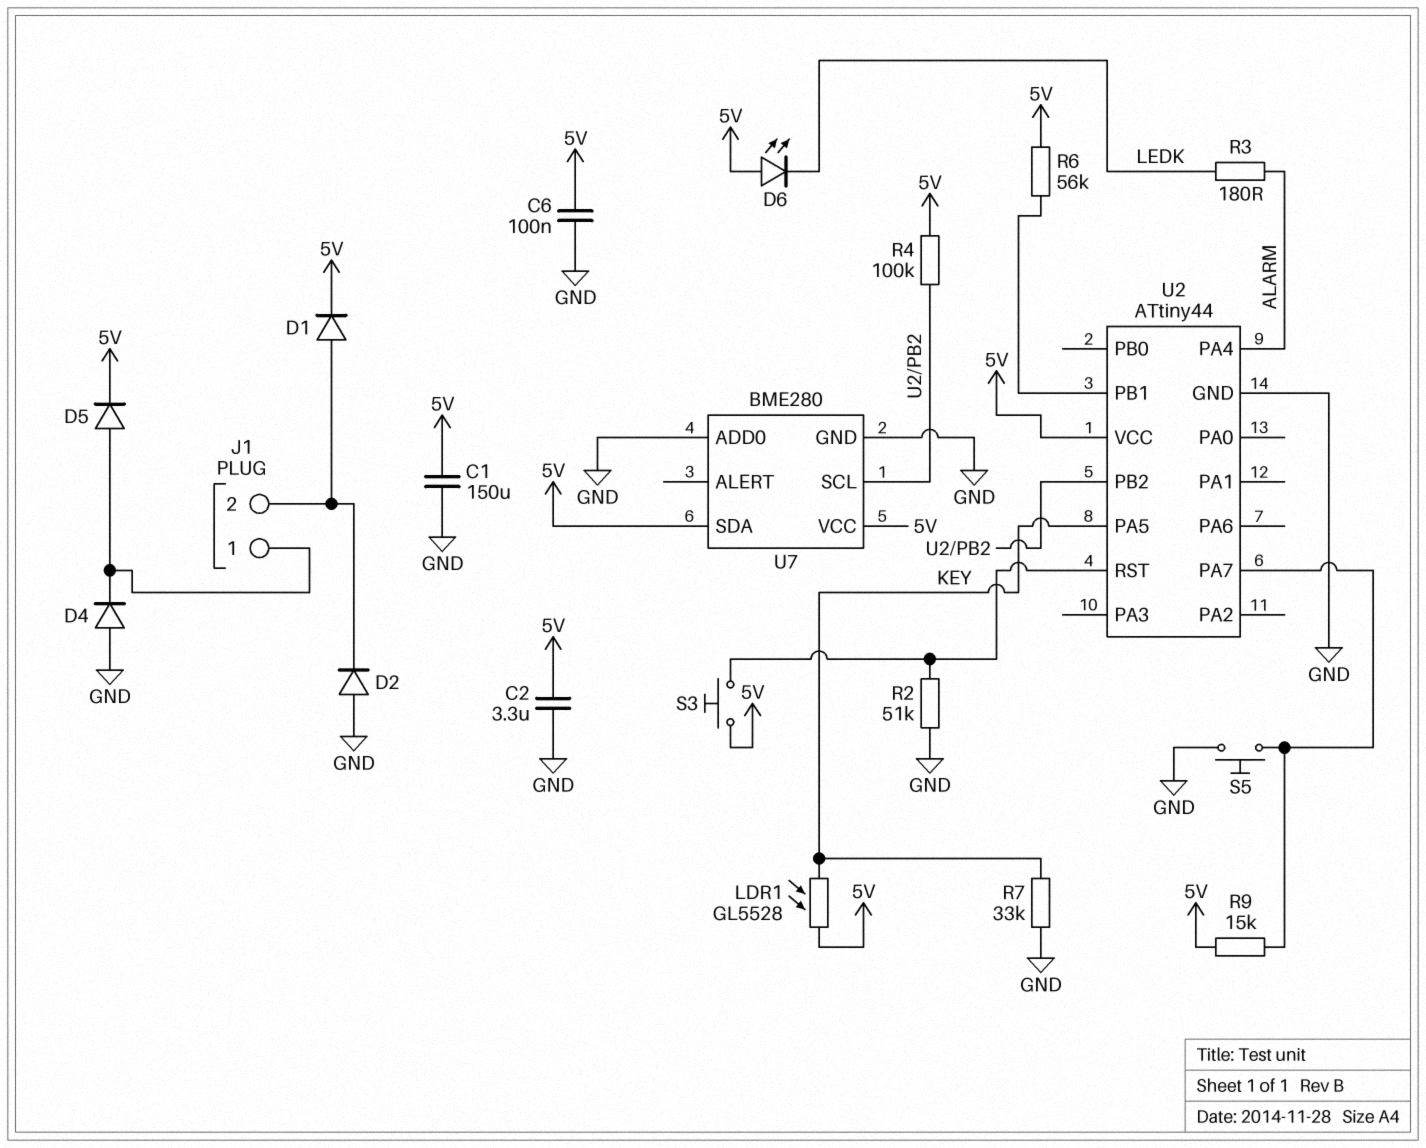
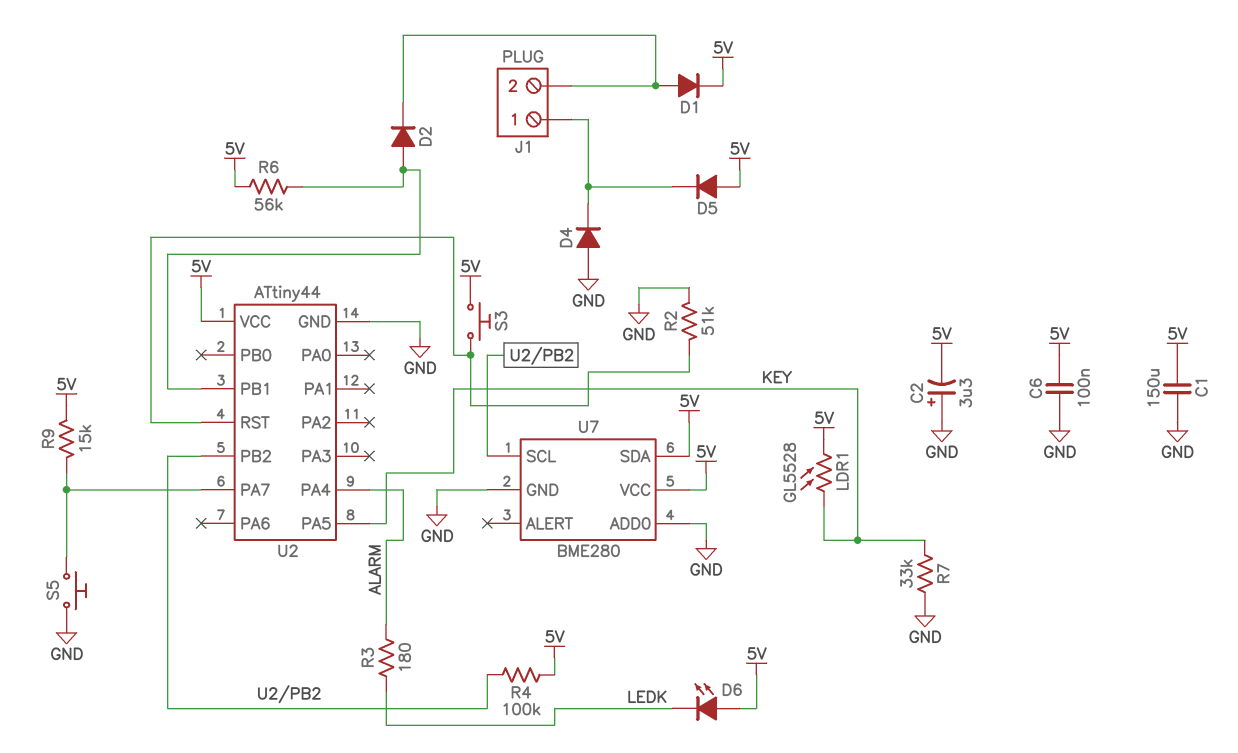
C2: 3.3uF (5V, GND) -> 3.3uF (plus GND, minus 5V)
D2: diode (A GND, K J1/2) -> diode (A U2/PB1, K J1/2)
D5: diode (A J1/1, K 5V) -> diode (A 5V, K J1/1)

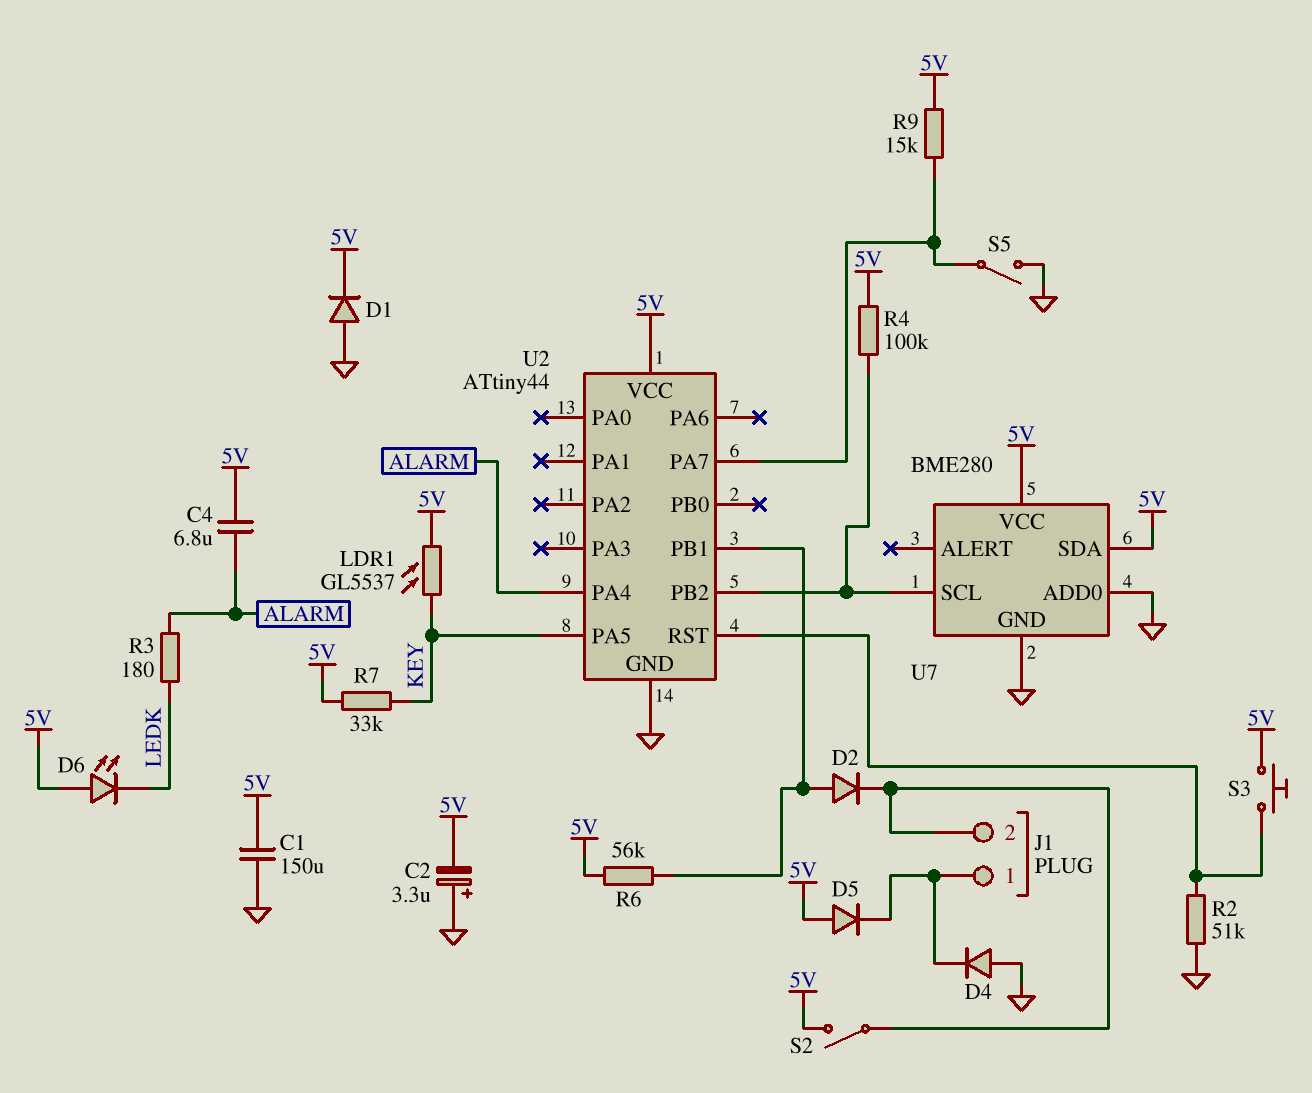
C4: none -> 6.8uF (5V, ALARM)
C6: 100nF (5V, GND) -> none
D1: diode (A J1/2, K 5V) -> diode (A GND, K 5V)
LDR1: GL5528 (5V, KEY) -> GL5537 (5V, KEY)
R7: 33k (GND, KEY) -> 33k (5V, KEY)
S2: none -> switch (5V, J1/2)
S5: button (GND, U2/PA7) -> switch (GND, U2/PA7)

